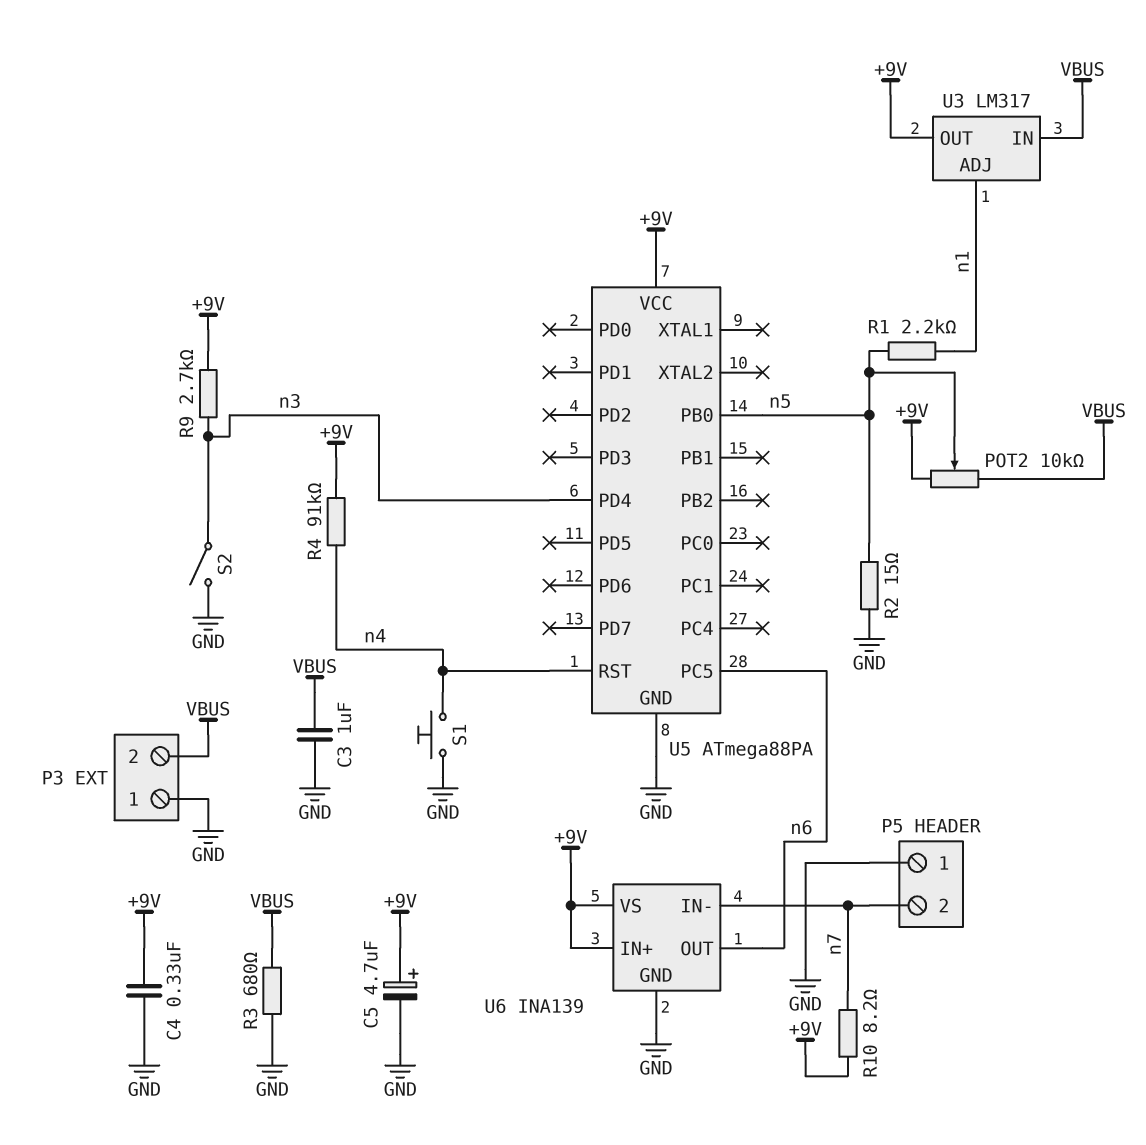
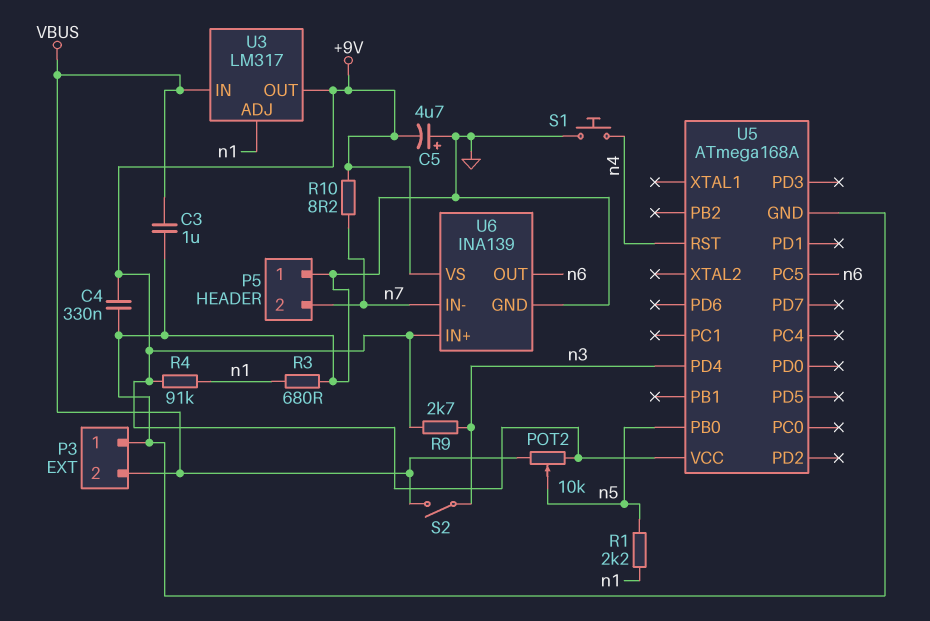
C5: 4.7uF (plus +9V, minus GND) -> 4.7uF (plus GND, minus +9V)
R2: 15 (GND, n5) -> none
R3: 680 (GND, VBUS) -> 680 (GND, n1)
R4: 91k (+9V, n4) -> 91k (+9V, n1)
S2: switch (GND, n3) -> switch (VBUS, n3)
U5: ATmega88PA -> ATmega168A

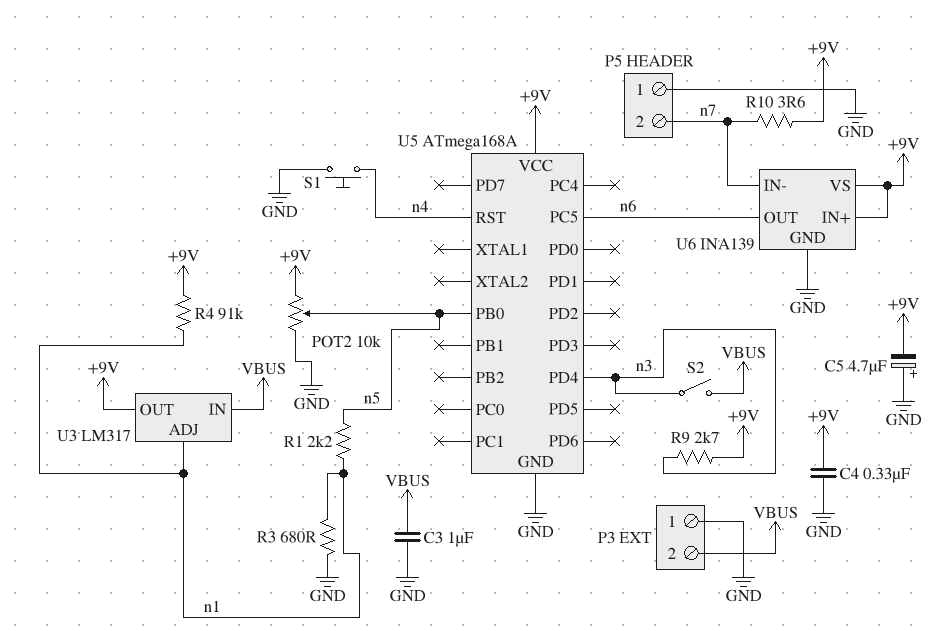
POT2: 10k (+9V, VBUS, wiper n5) -> 10k (+9V, GND, wiper n5)
R10: 8.2 (+9V, n7) -> 3.6 (+9V, n7)

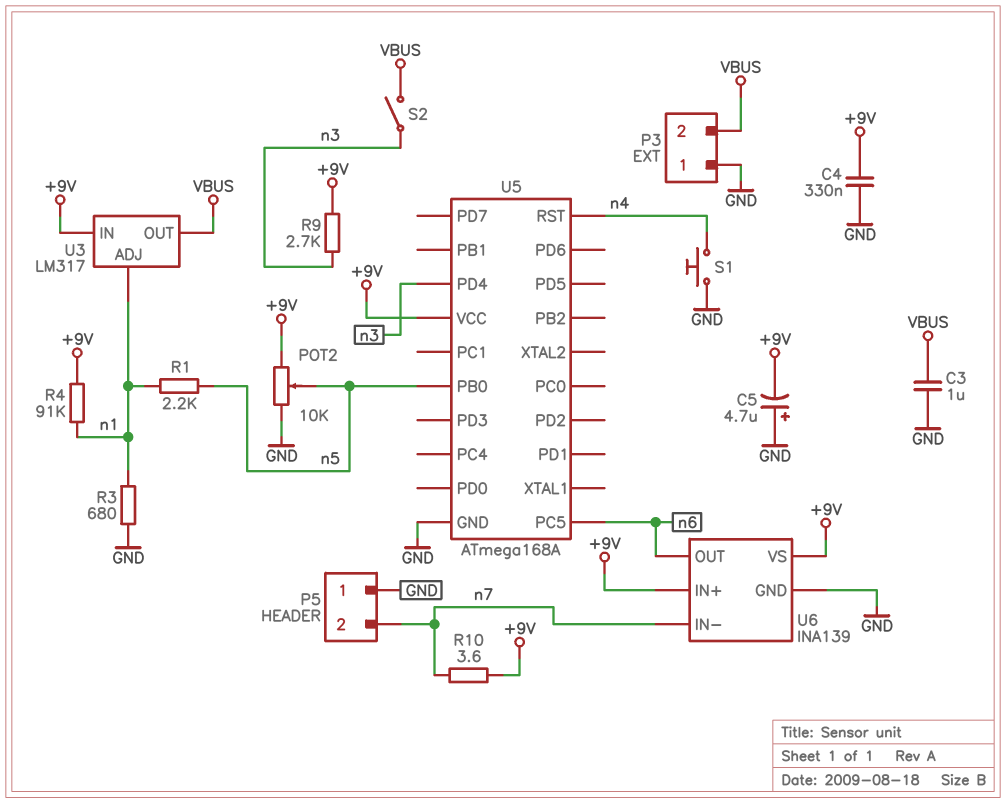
U3 pin IN: VBUS -> +9V
U3 pin OUT: +9V -> VBUS

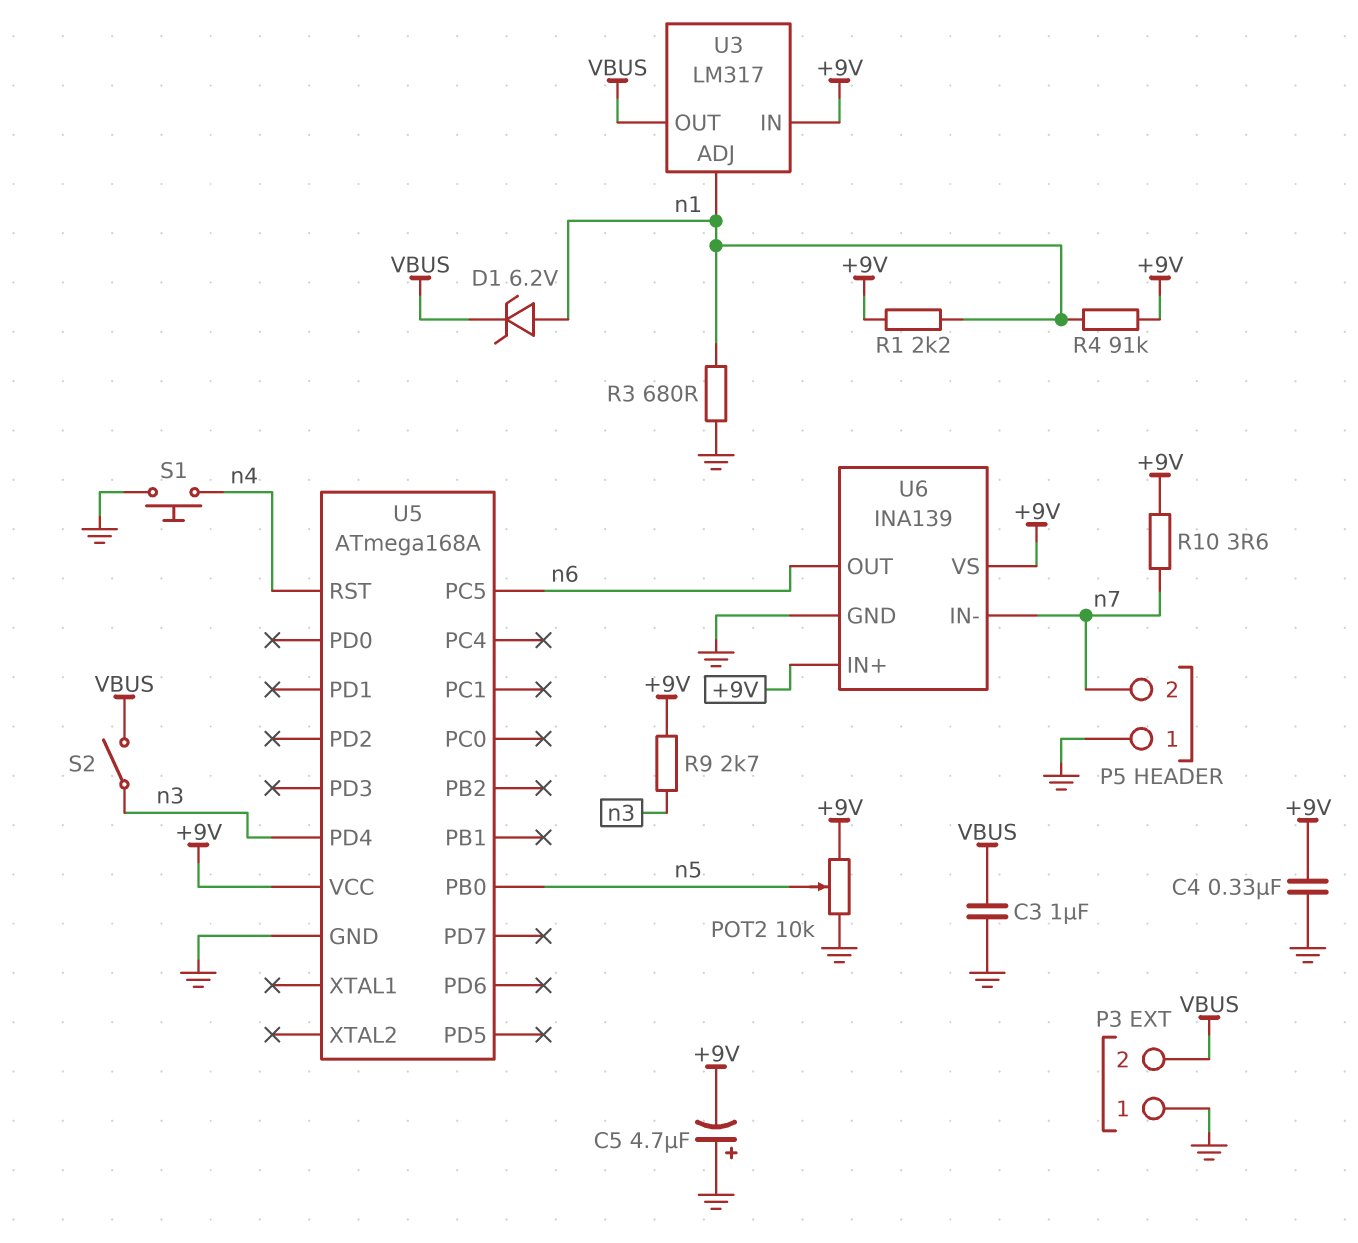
D1: none -> zener 6.2V (A n1, K VBUS)
R1: 2.2k (n1, n5) -> 2.2k (+9V, n1)

